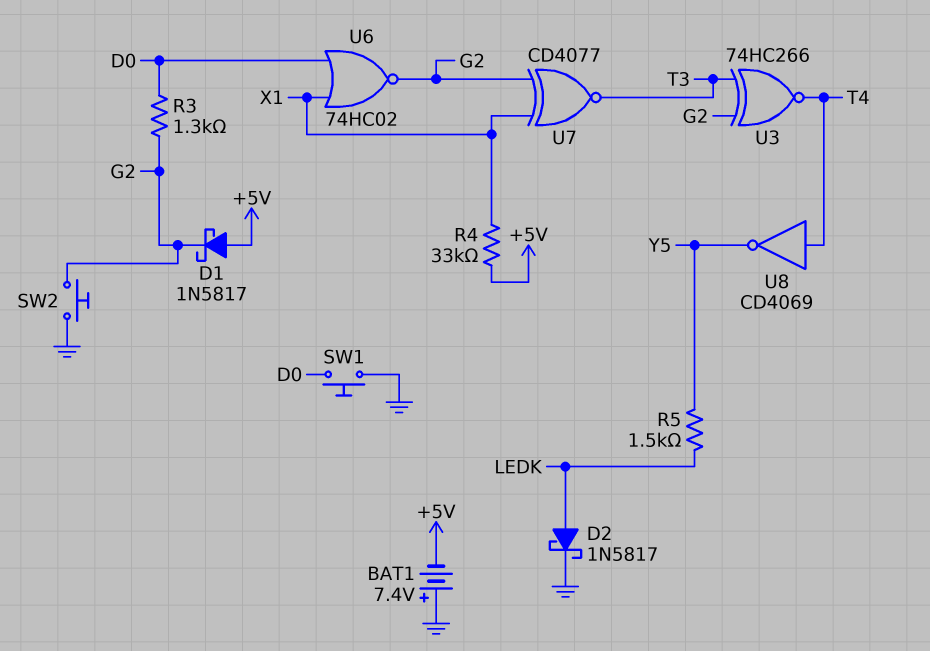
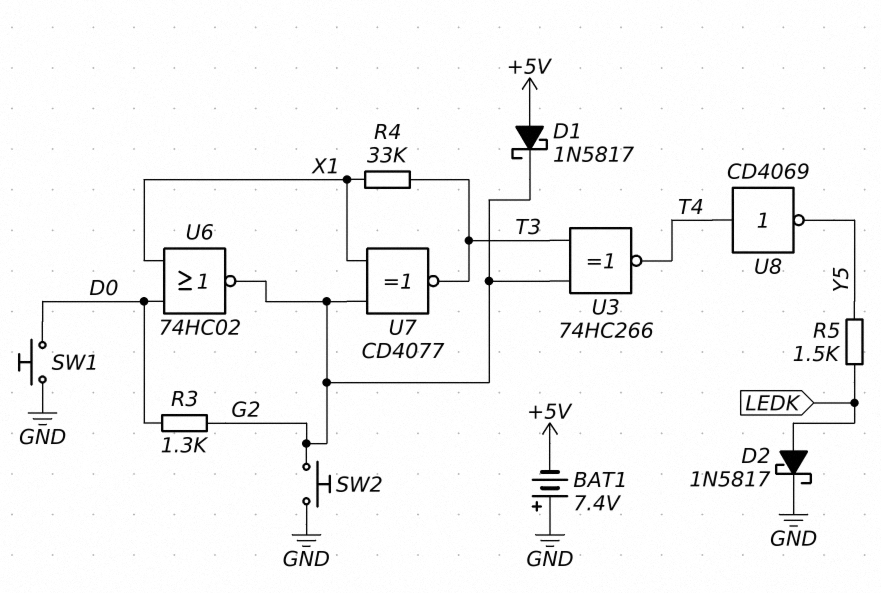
R4: 33k (+5V, X1) -> 33k (T3, X1)

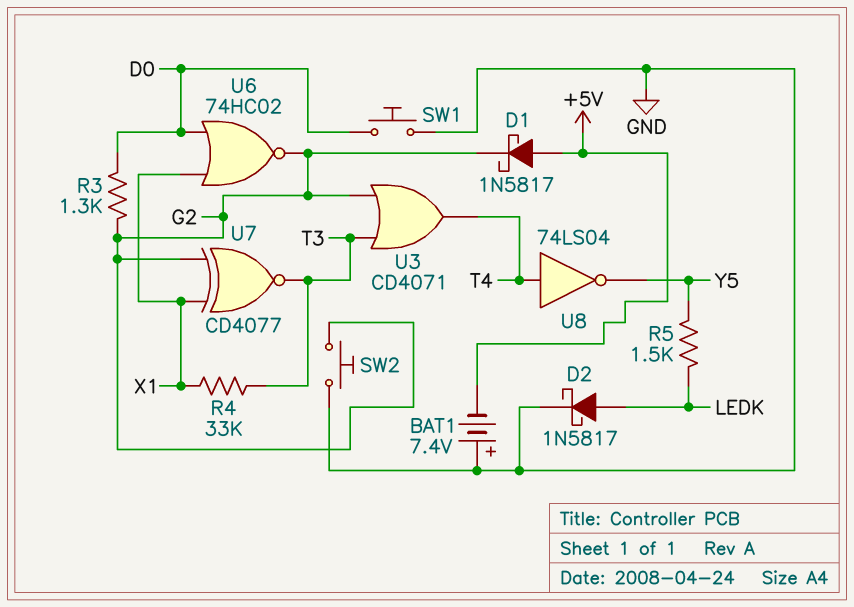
U3: XNOR 74HC266 (in G2, in T3, out T4) -> OR CD4071 (in G2, in T3, out T4)
U8: NOT CD4069 (in T4, out Y5) -> NOT 74LS04 (in T4, out Y5)

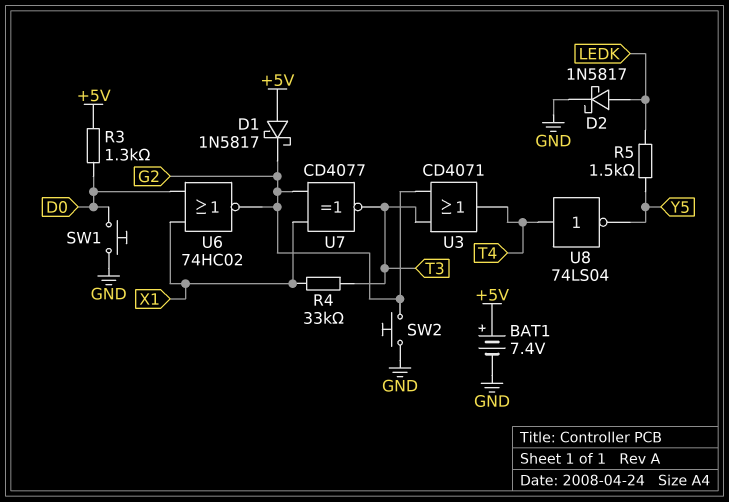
BAT1: 7.4V (plus GND, minus +5V) -> 7.4V (plus +5V, minus GND)
R3: 1.3k (D0, G2) -> 1.3k (+5V, D0)

